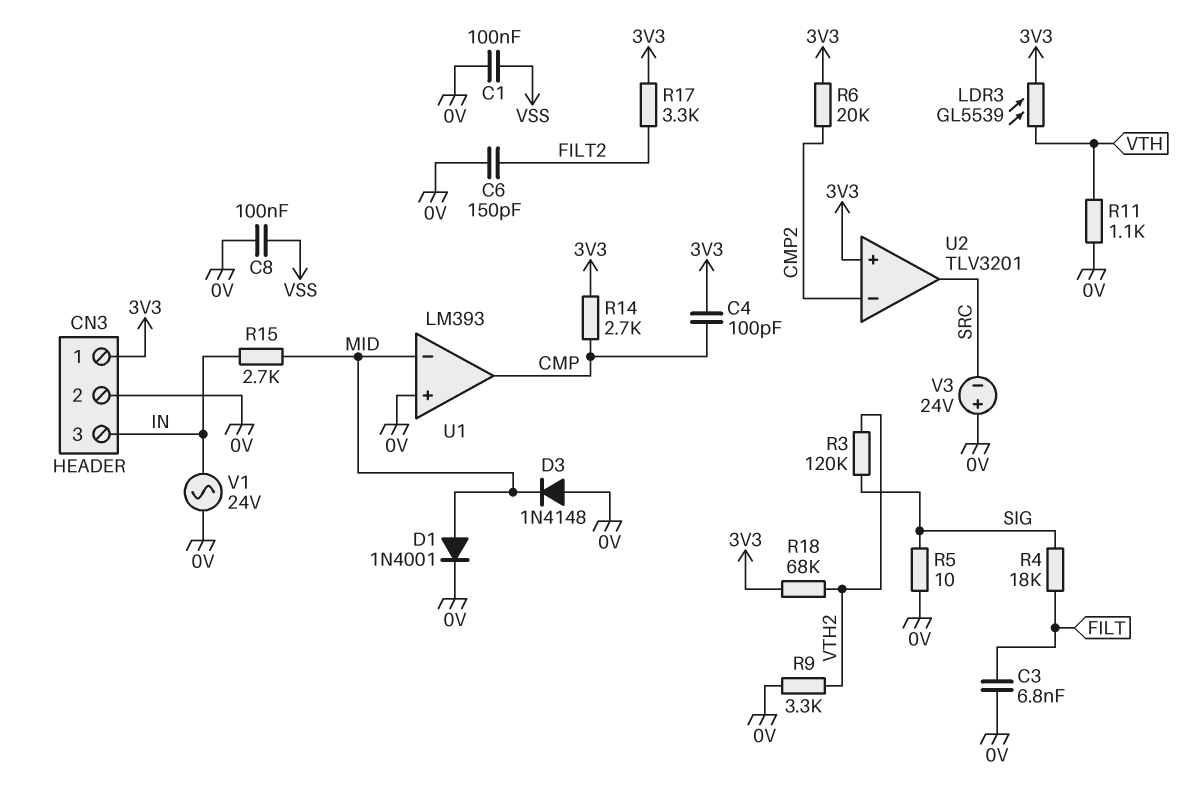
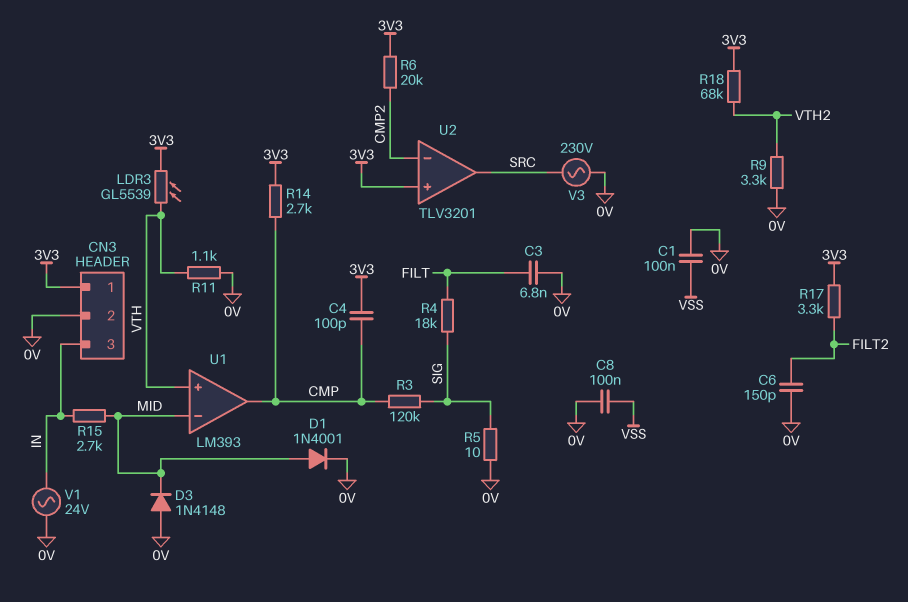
R3: 120k (SIG, VTH2) -> 120k (CMP, SIG)
U1 pin in+: 0V -> VTH
V3: 24V (plus 0V, minus SRC) -> AC 230V (0V, SRC)

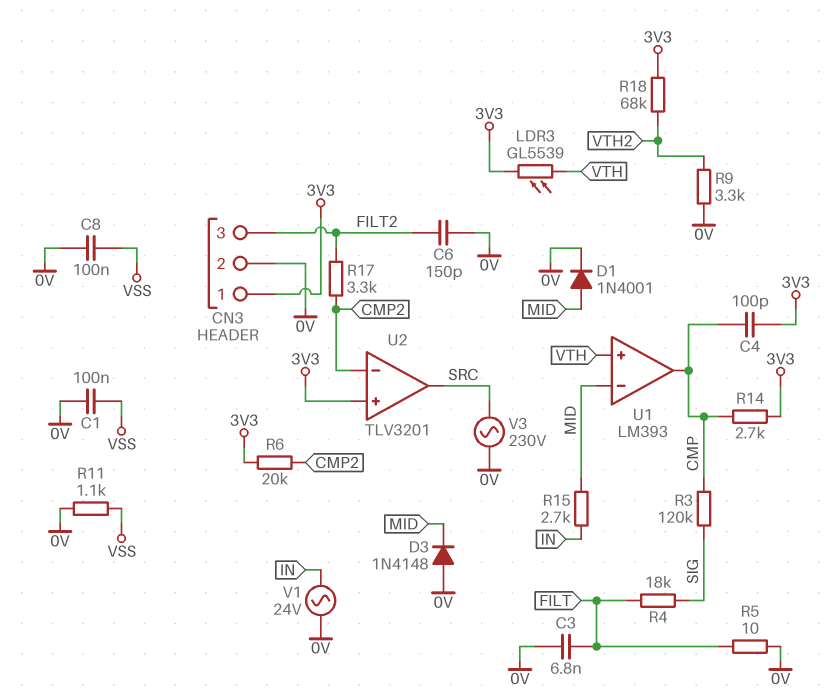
CN3 pin 3: IN -> FILT2
R5: 10 (0V, SIG) -> 10 (0V, FILT)
R11: 1.1k (0V, VTH) -> 1.1k (0V, VSS)
R17: 3.3k (3V3, FILT2) -> 3.3k (CMP2, FILT2)

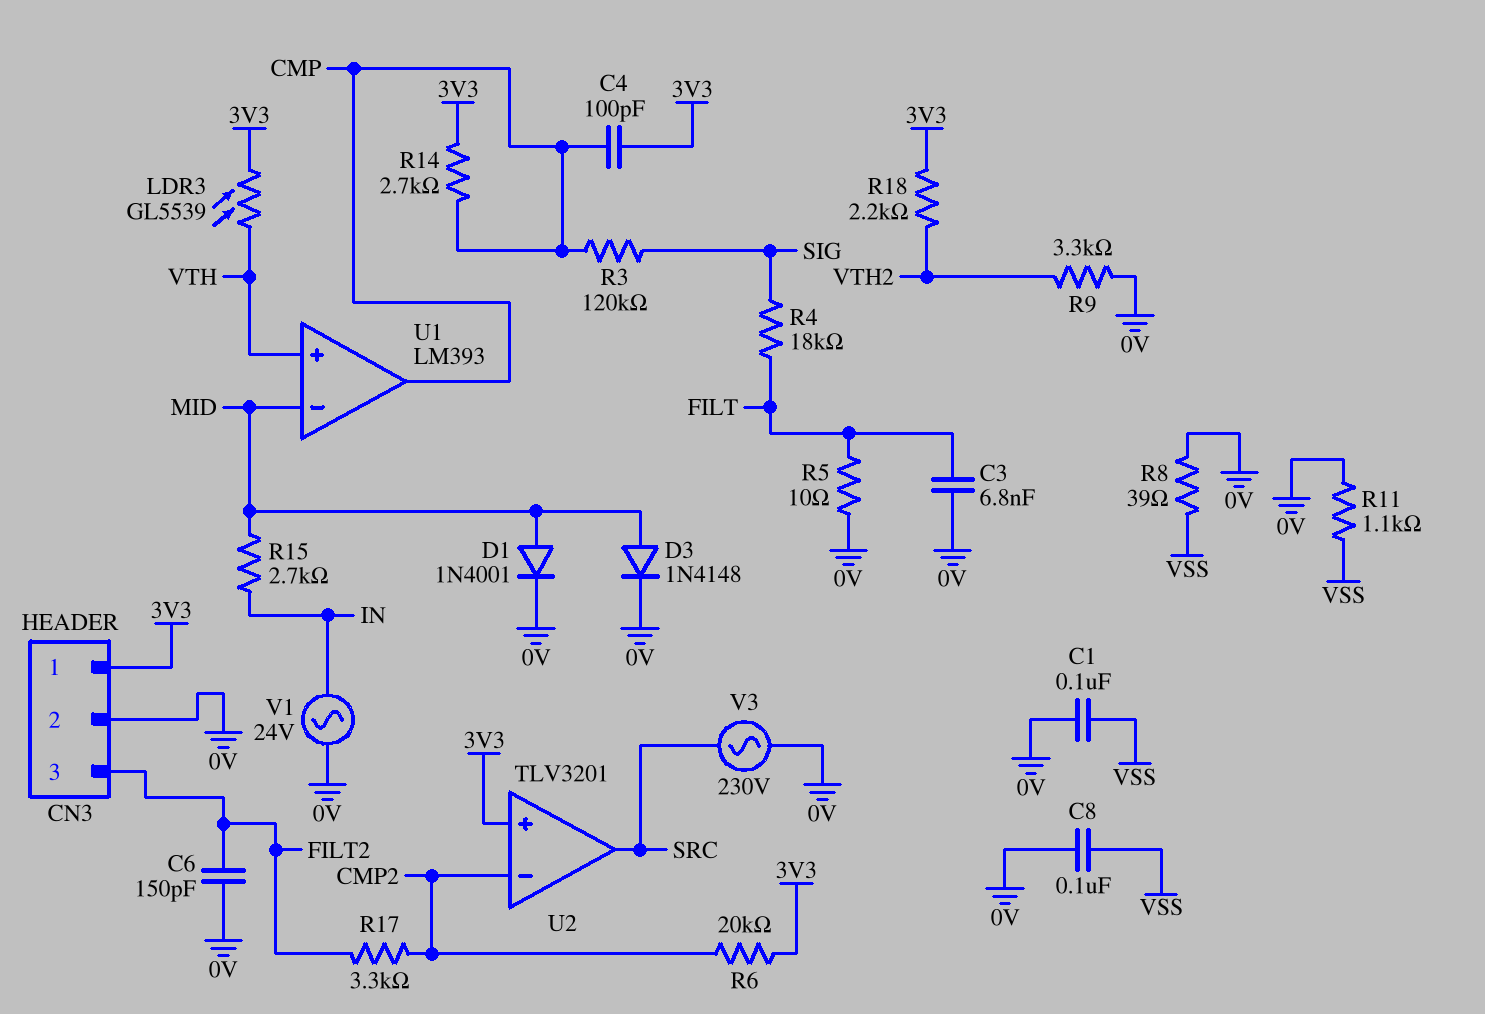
D3: diode 1N4148 (A 0V, K MID) -> diode 1N4148 (A MID, K 0V)
R8: none -> 39 (0V, VSS)
R18: 68k (3V3, VTH2) -> 2.2k (3V3, VTH2)

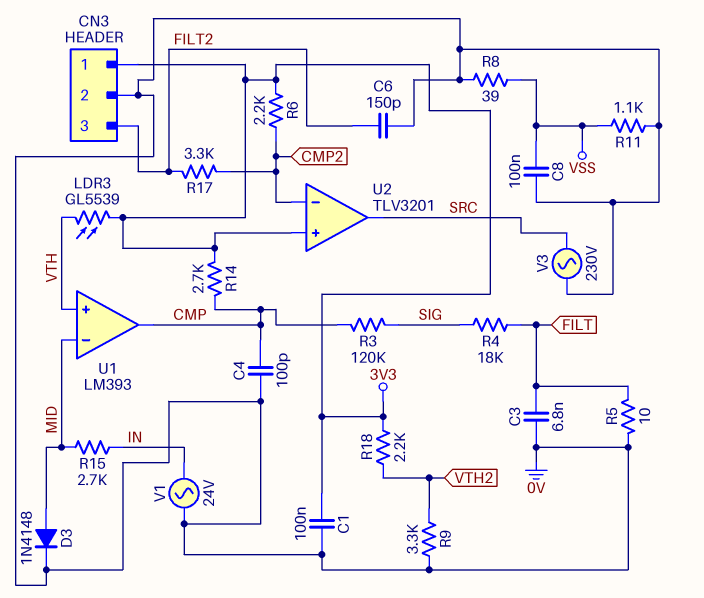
C1: 100nF (0V, VSS) -> 100nF (0V, 3V3)
C4: 100pF (3V3, CMP) -> 100pF (0V, CMP)
D1: diode 1N4001 (A MID, K 0V) -> none
R6: 20k (3V3, CMP2) -> 2.2k (3V3, CMP2)

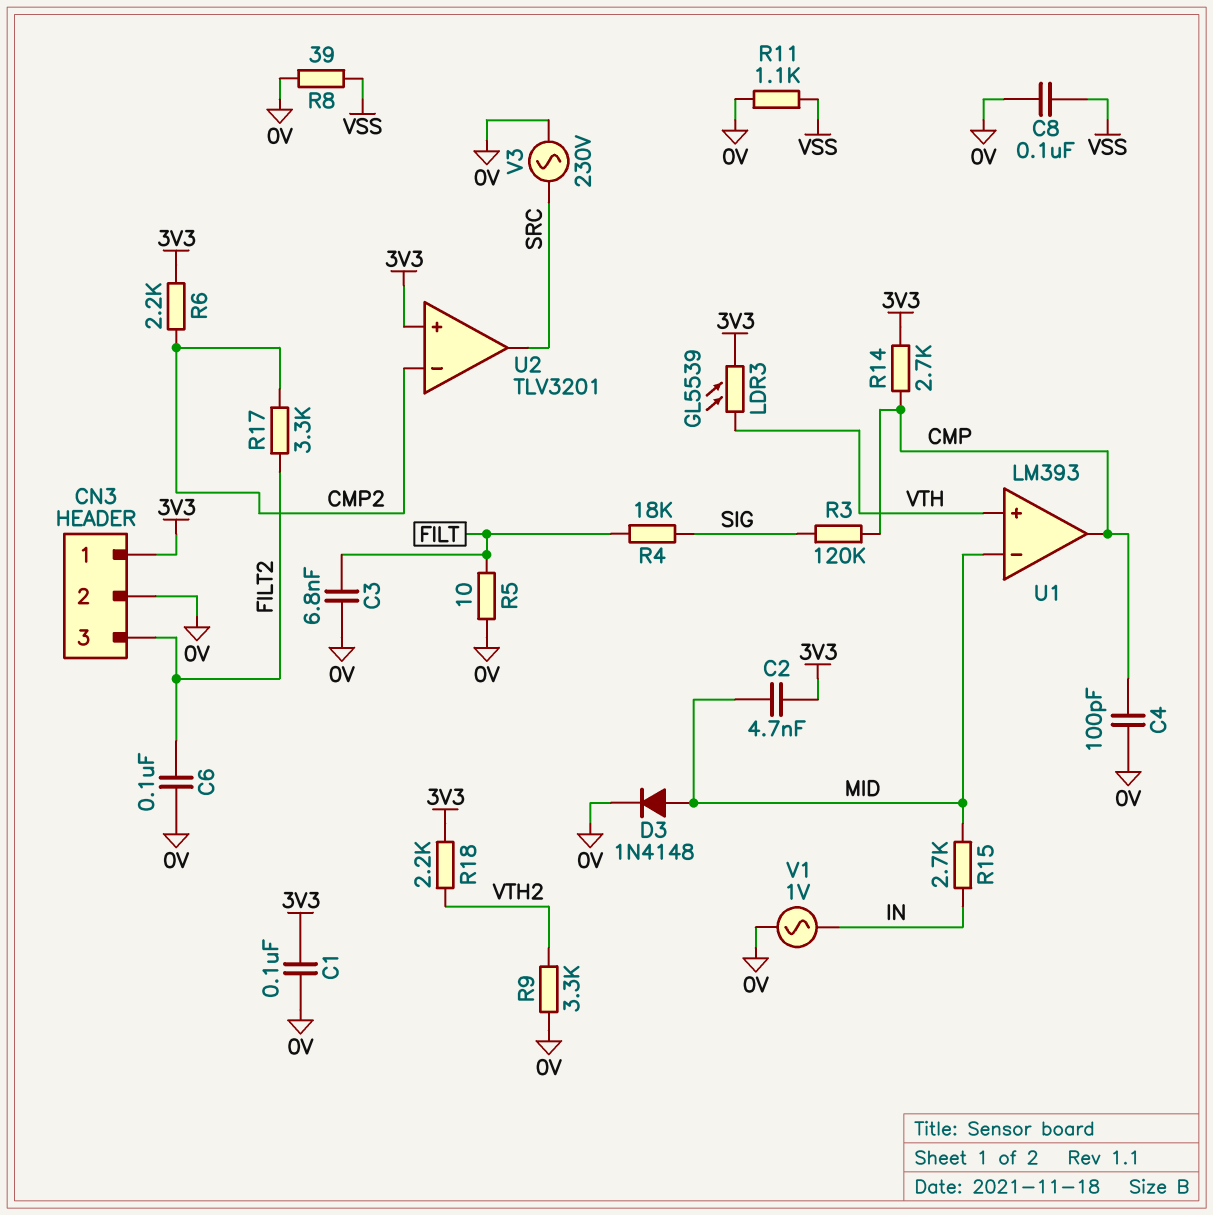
C2: none -> 4.7nF (3V3, MID)
C6: 150pF (0V, FILT2) -> 100nF (0V, FILT2)
V1: AC 24V (0V, IN) -> AC 1V (0V, IN)

